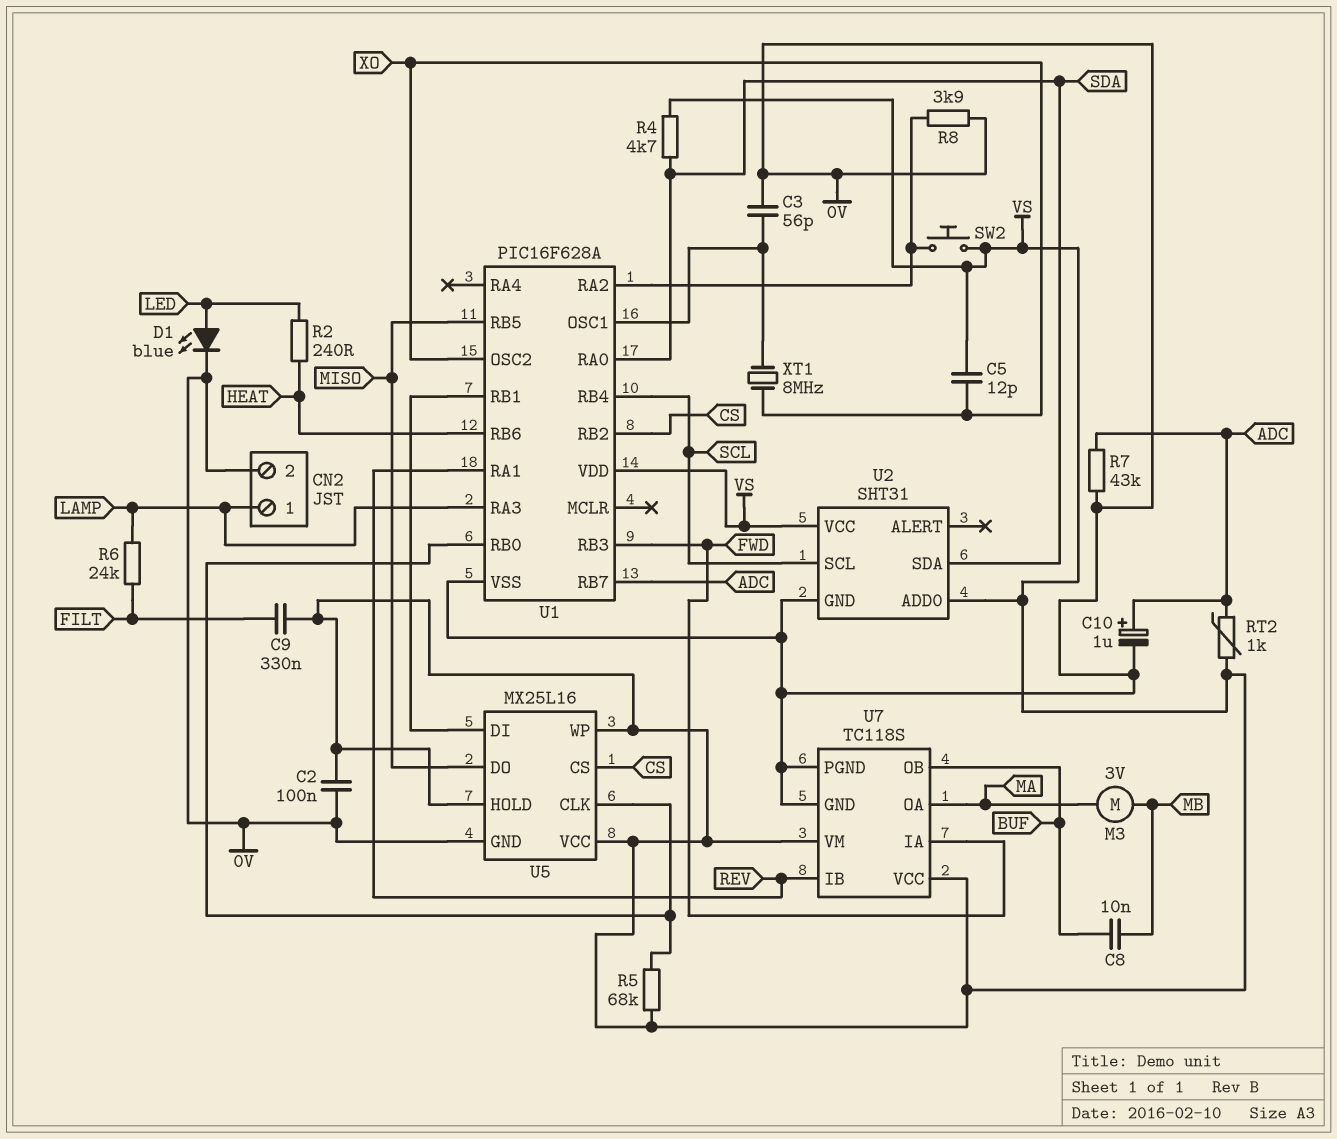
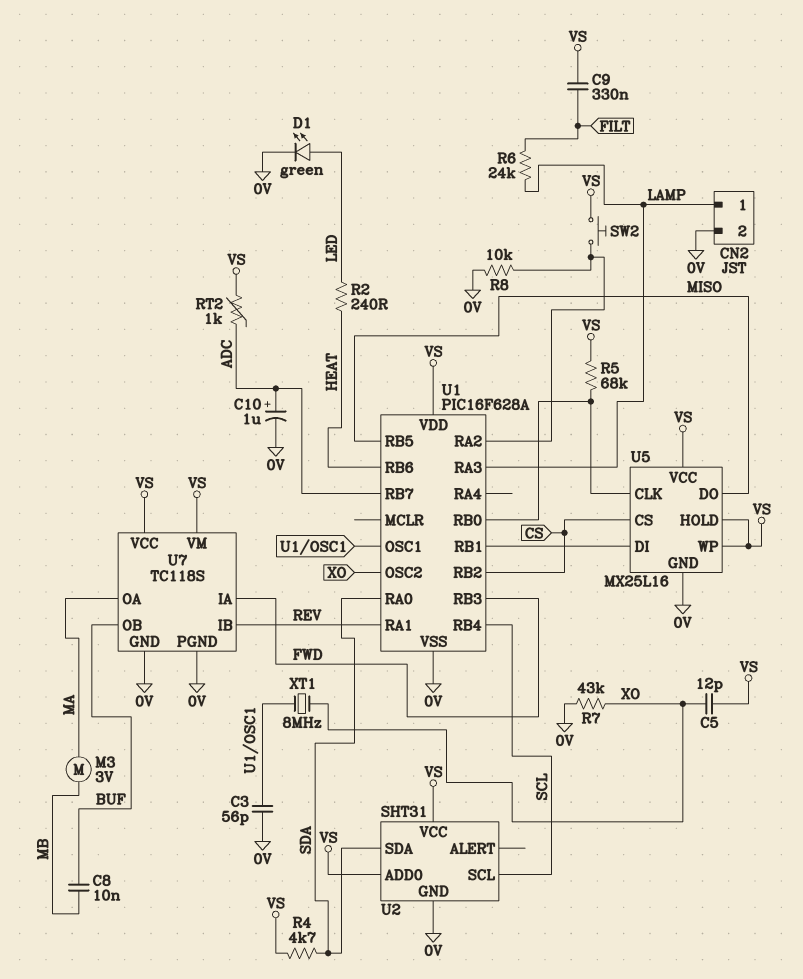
C2: 100nF (0V, VS) -> none
D1: LED blue (A LED, K 0V) -> LED green (A LED, K 0V)
R7: 43k (0V, ADC) -> 43k (0V, XO)
R8: 3.9k (0V, U1/RA2) -> 10k (0V, U1/RA2)

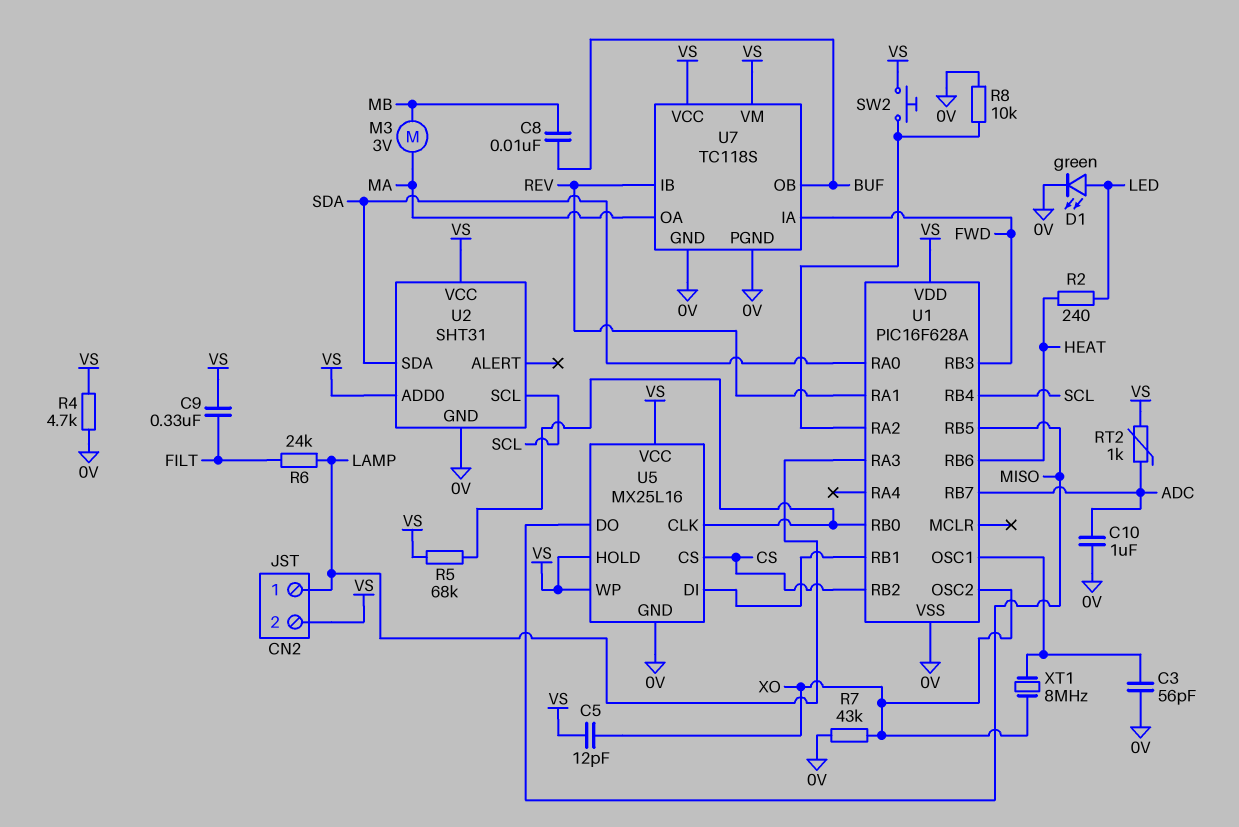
C10: 1uF (plus ADC, minus 0V) -> 1uF (0V, ADC)
CN2 pin 2: 0V -> VS
R4: 4.7k (SDA, VS) -> 4.7k (0V, VS)

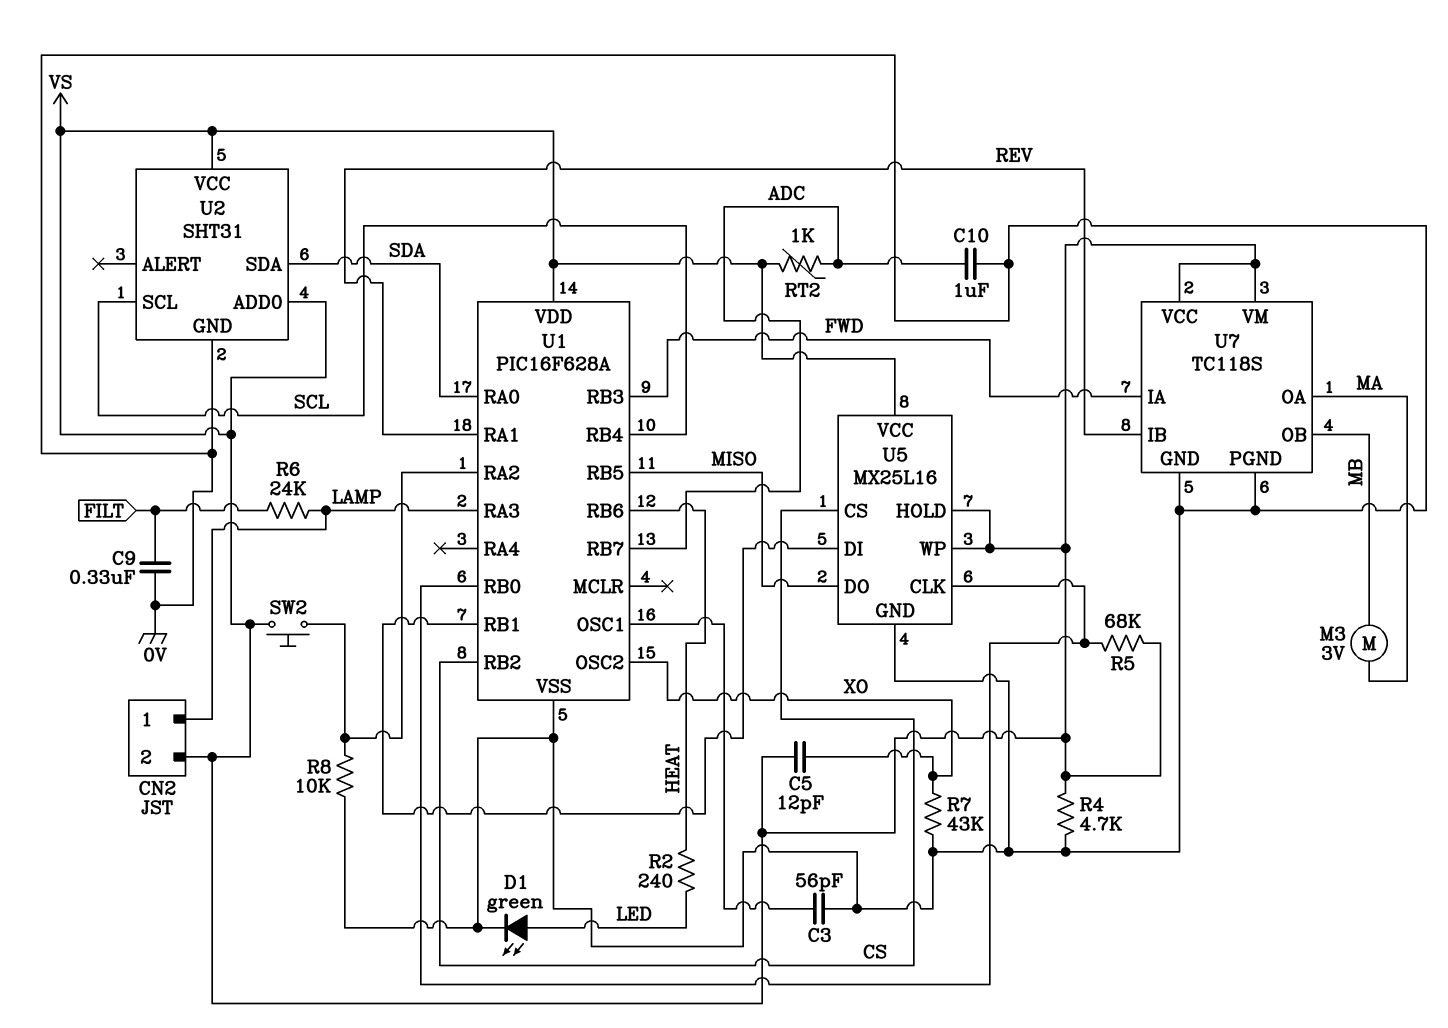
C8: 10nF (BUF, MB) -> none
C9: 330nF (FILT, VS) -> 330nF (0V, FILT)
U7 pin OB: BUF -> MB
XT1: 8MHz (U1/OSC1, XO) -> none

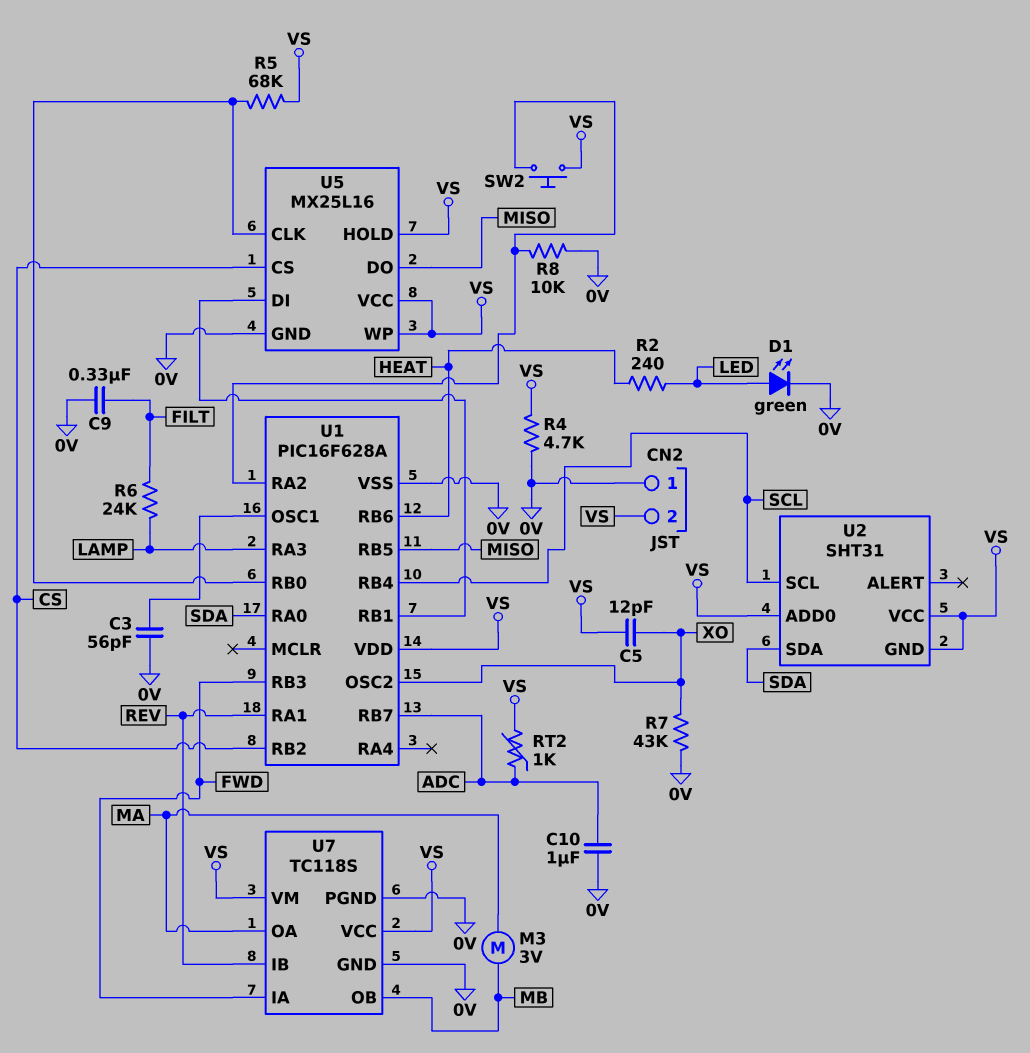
CN2 pin 1: LAMP -> 0V
U2 pin GND: 0V -> VS

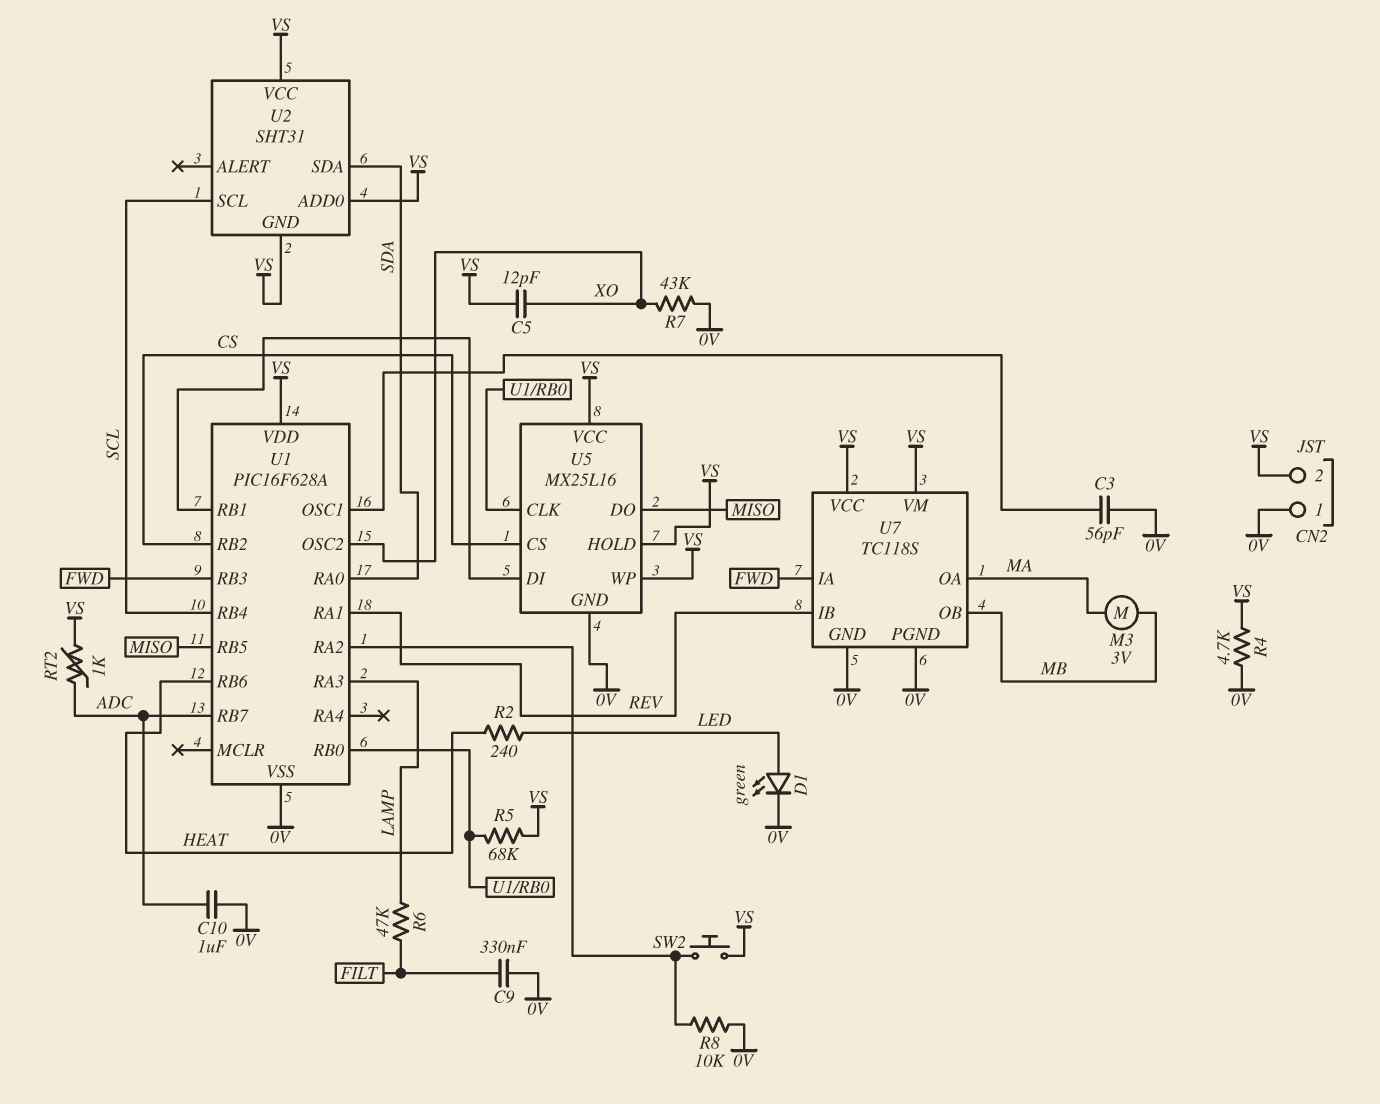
R6: 24k (FILT, LAMP) -> 47k (FILT, LAMP)

